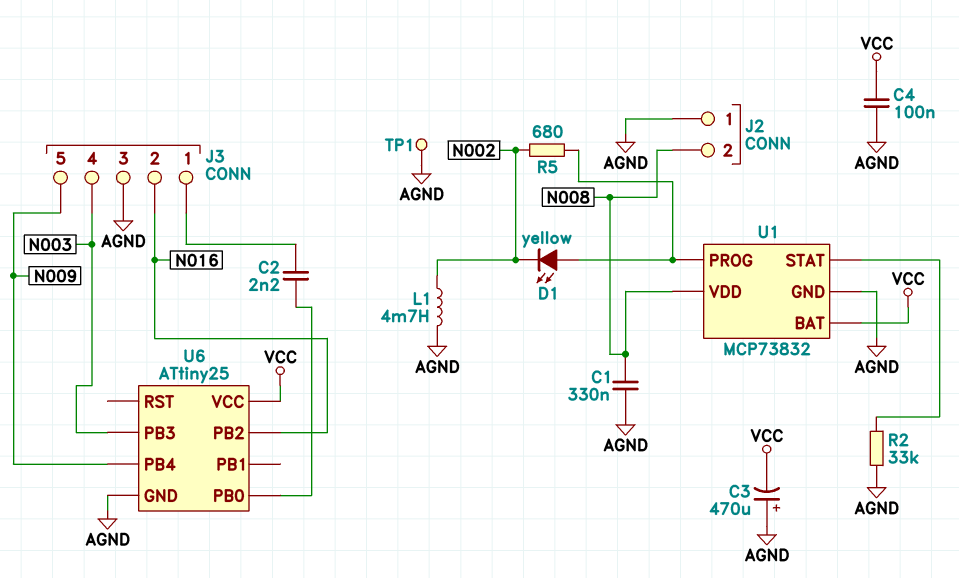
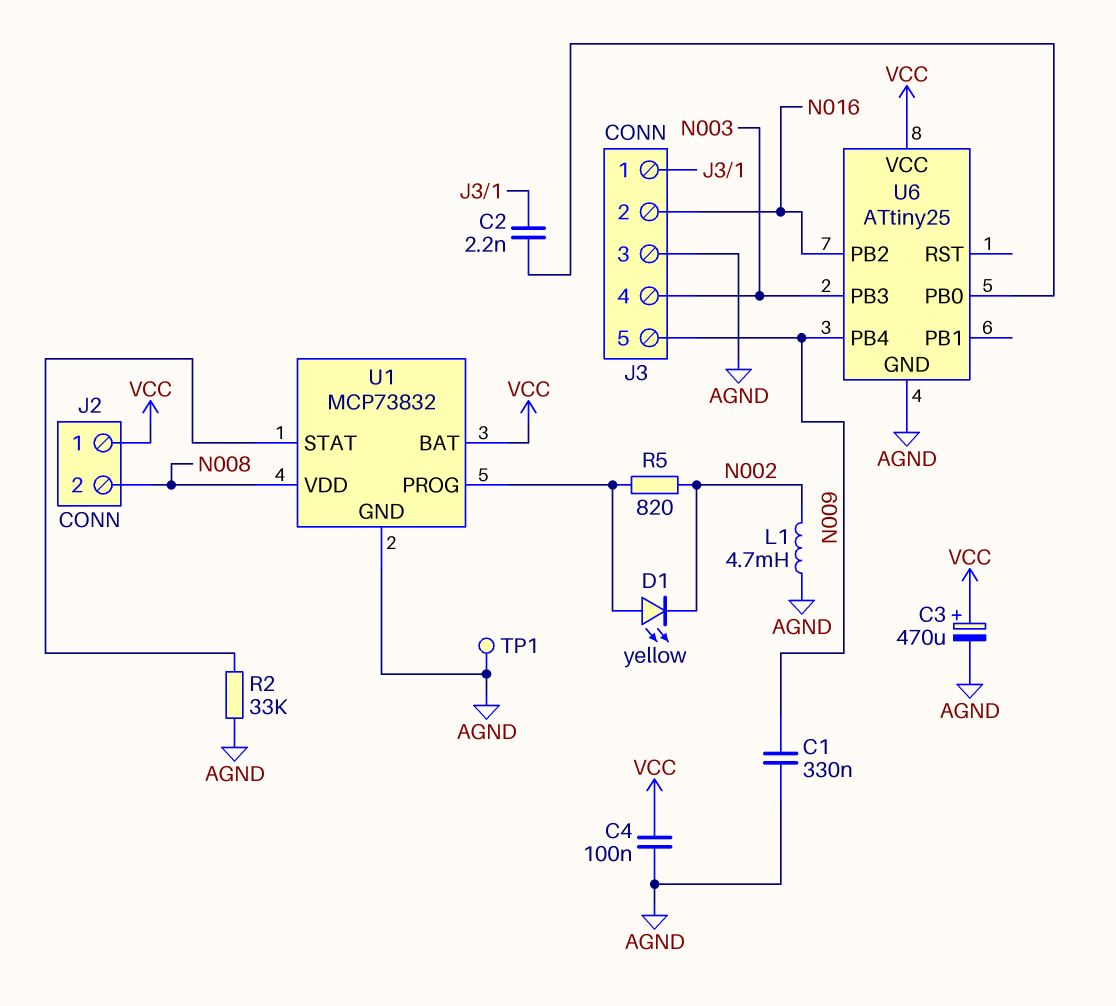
C1: 330nF (AGND, N008) -> 330nF (AGND, N009)
C3: 470uF (plus AGND, minus VCC) -> 470uF (plus VCC, minus AGND)
J2 pin 1: AGND -> VCC
R5: 680 (N002, U1/PROG) -> 820 (N002, U1/PROG)

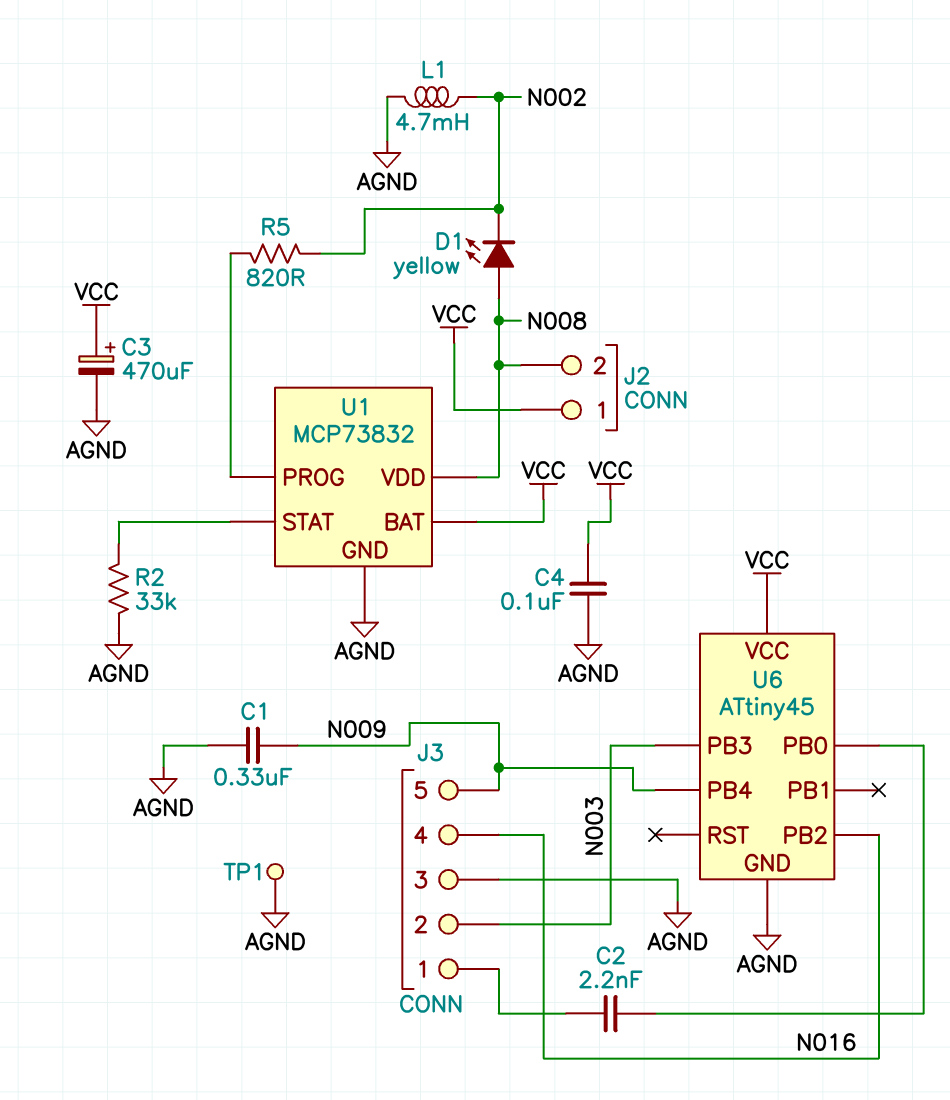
D1: LED yellow (A U1/PROG, K N002) -> LED yellow (A N008, K N002)
J3 pin 2: N016 -> N003
J3 pin 4: N003 -> N016
U6: ATtiny25 -> ATtiny45

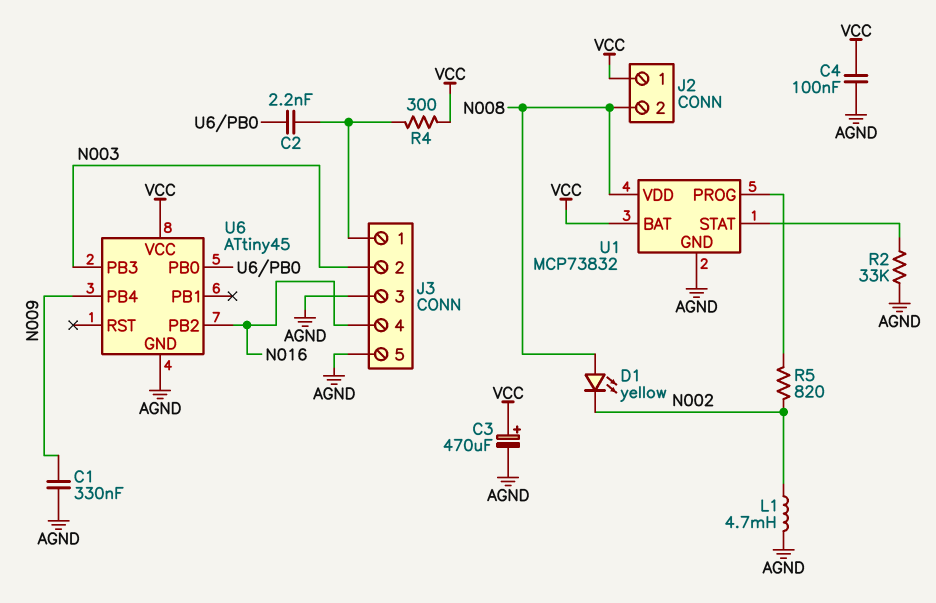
J3 pin 5: N009 -> AGND
R4: none -> 300 (J3/1, VCC)
TP1: test point (AGND) -> none

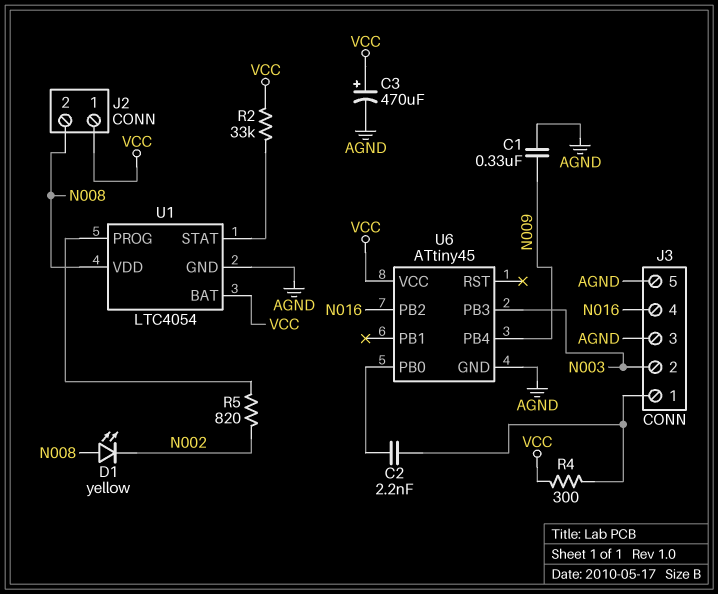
C4: 100nF (AGND, VCC) -> none
L1: 4.7mH (AGND, N002) -> none
R2: 33k (AGND, U1/STAT) -> 33k (U1/STAT, VCC)
U1: MCP73832 -> LTC4054

